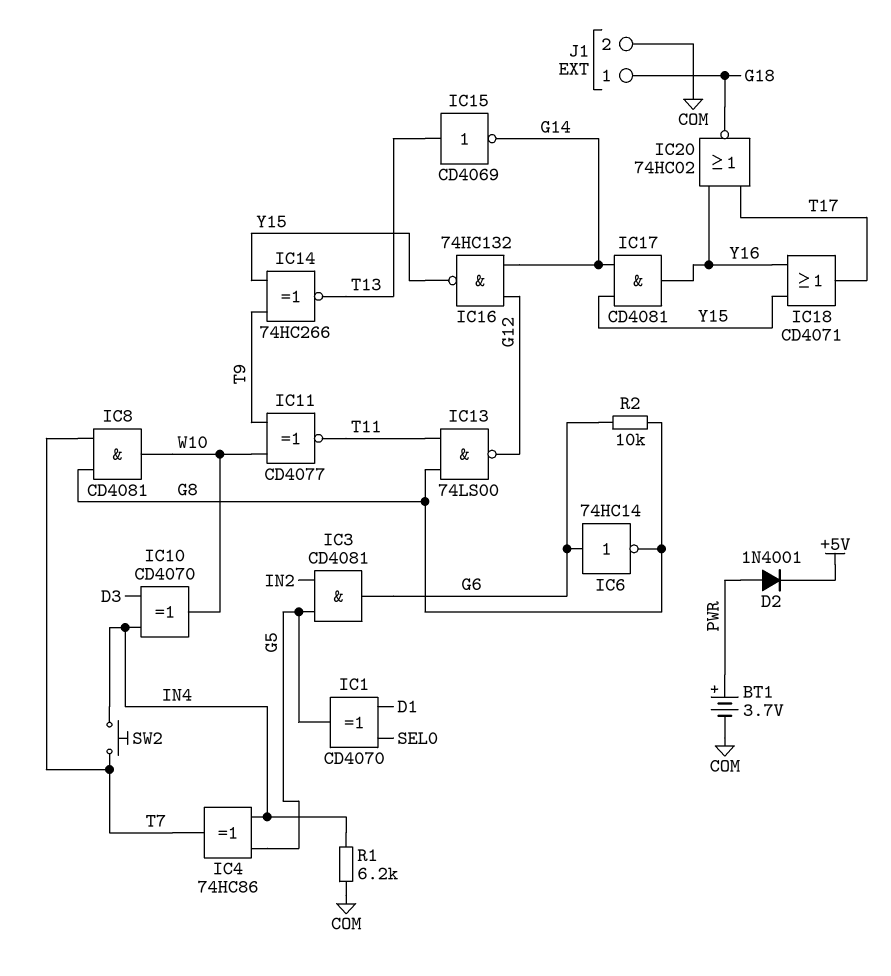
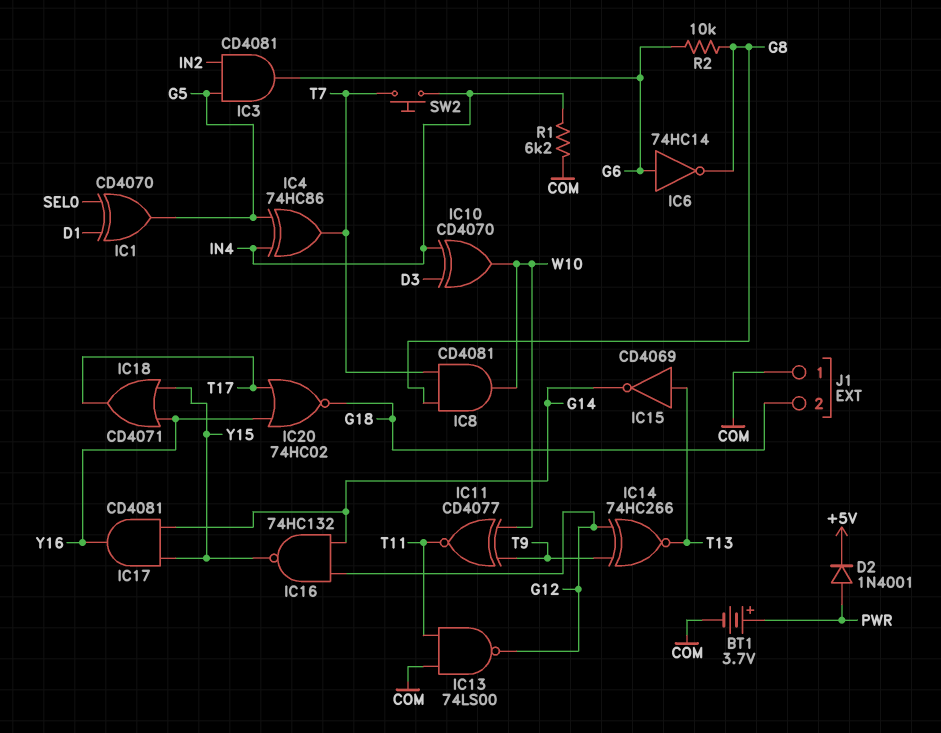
IC13: NAND 74LS00 (in G8, in T11, out G12) -> NAND 74LS00 (in COM, in T11, out G12)
IC14: XNOR 74HC266 (in T9, in Y15, out T13) -> XNOR 74HC266 (in G12, in T9, out T13)
J1 pin 1: G18 -> COM
J1 pin 2: COM -> G18

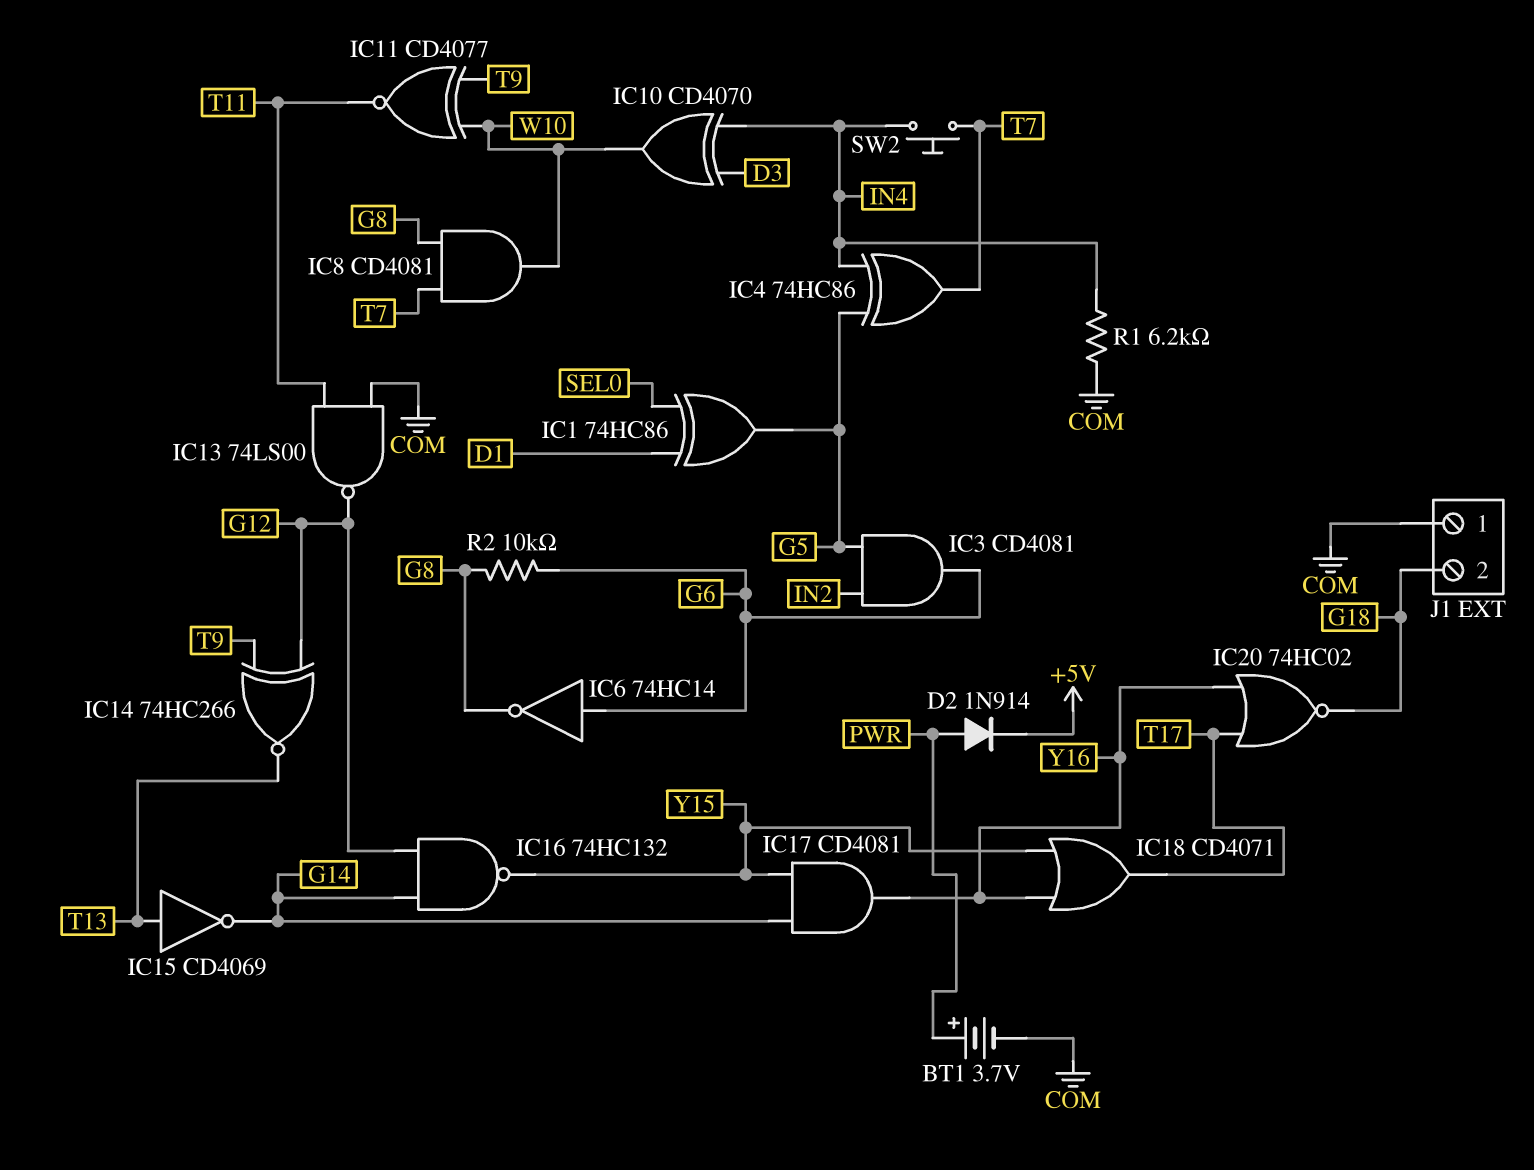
D2: diode 1N4001 (A PWR, K +5V) -> diode 1N914 (A PWR, K +5V)
IC1: XOR CD4070 (in D1, in SEL0, out G5) -> XOR 74HC86 (in D1, in SEL0, out G5)

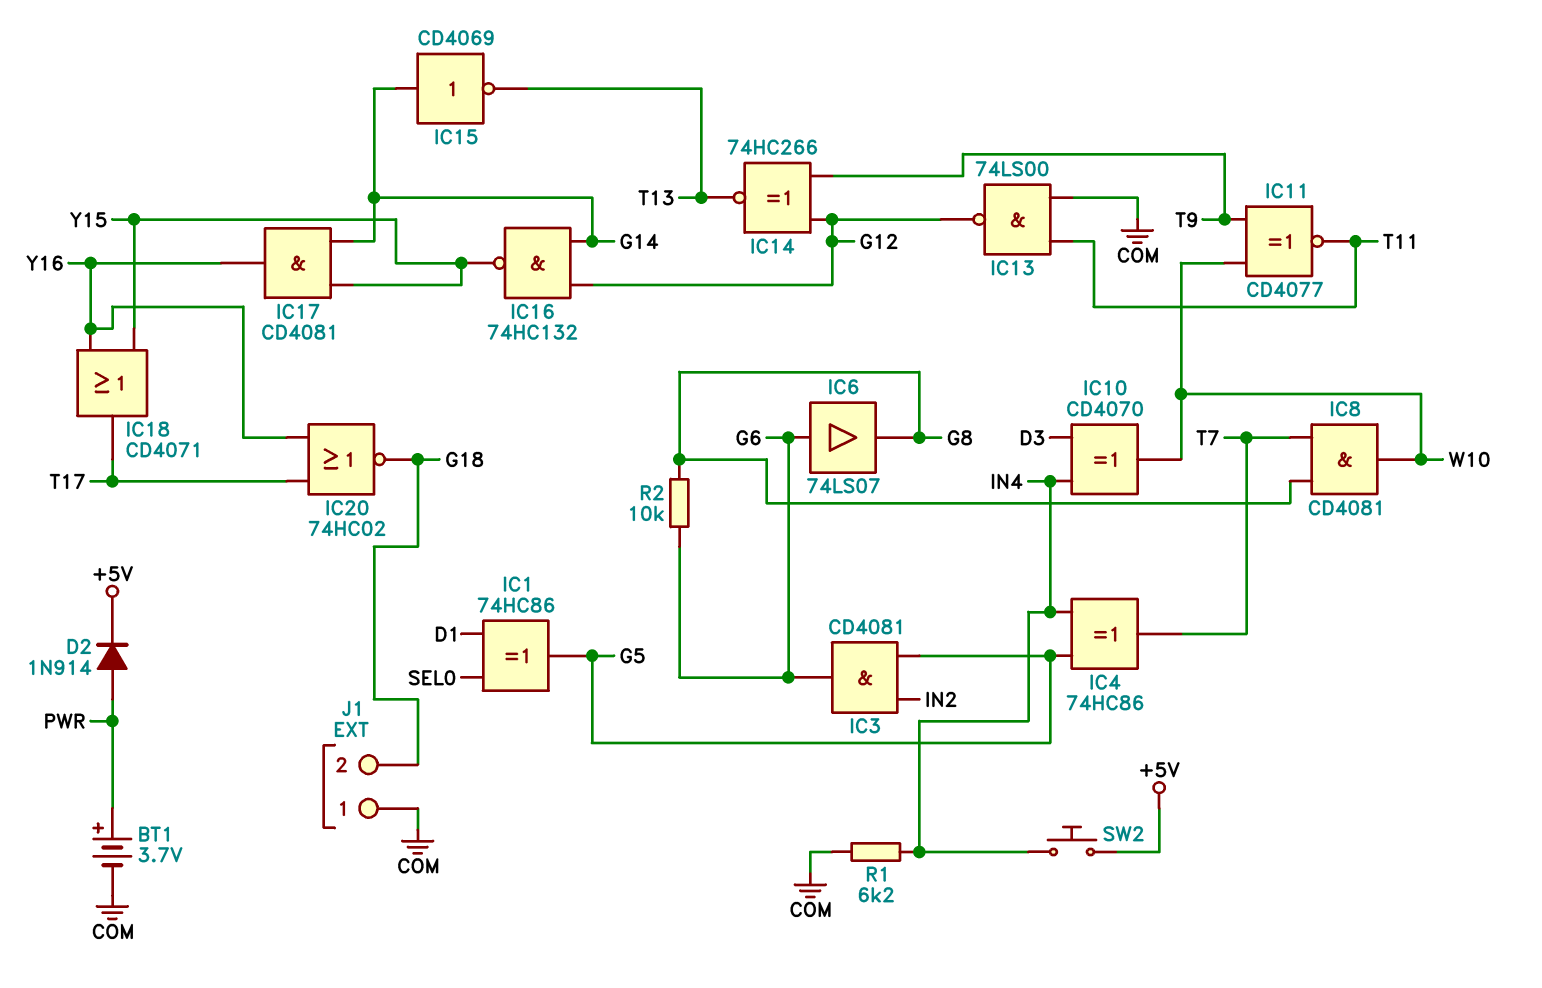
IC6: NOT 74HC14 (in G6, out G8) -> buffer 74LS07 (in G6, out G8)
IC15: NOT CD4069 (in T13, out G14) -> NOT CD4069 (in G14, out T13)
SW2: button (IN4, T7) -> button (+5V, IN4)

